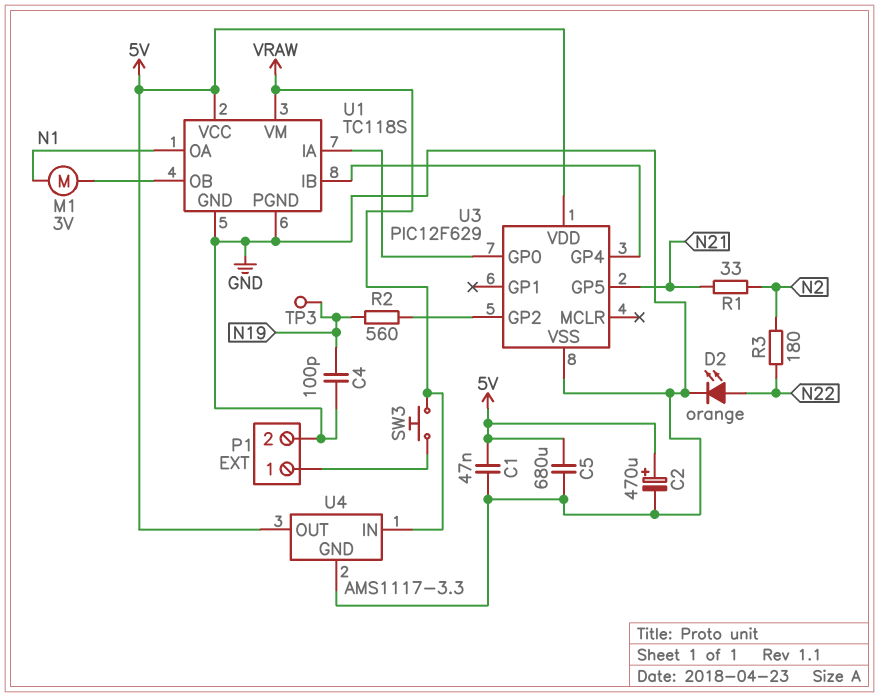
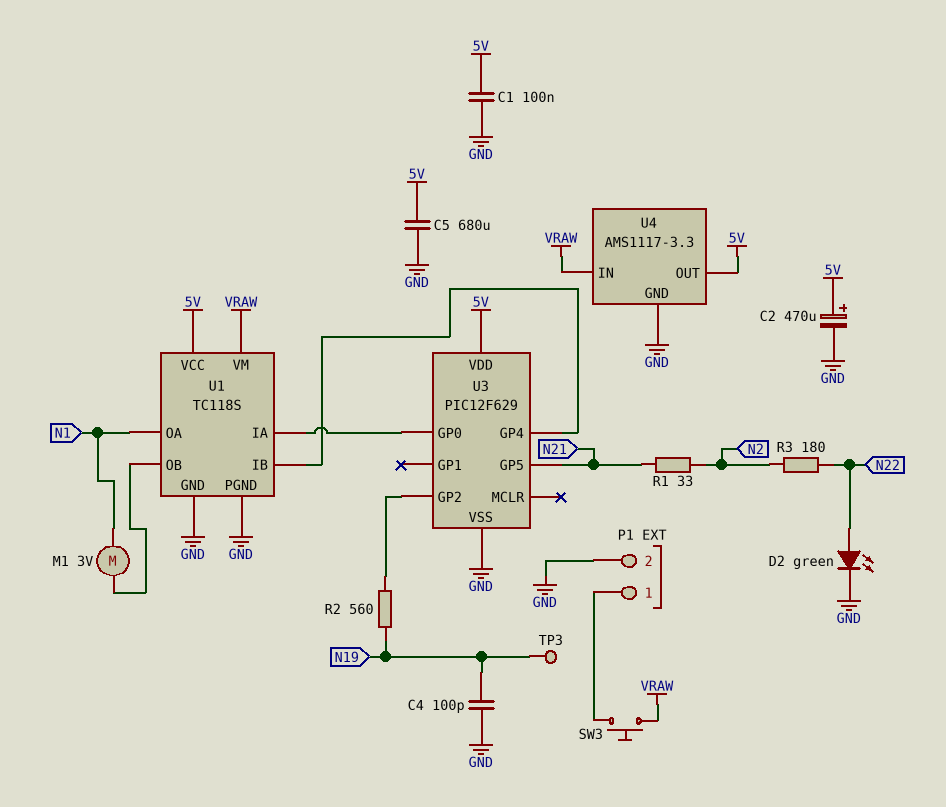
C1: 47nF (5V, GND) -> 100nF (5V, GND)
D2: LED orange (A N22, K GND) -> LED green (A N22, K GND)

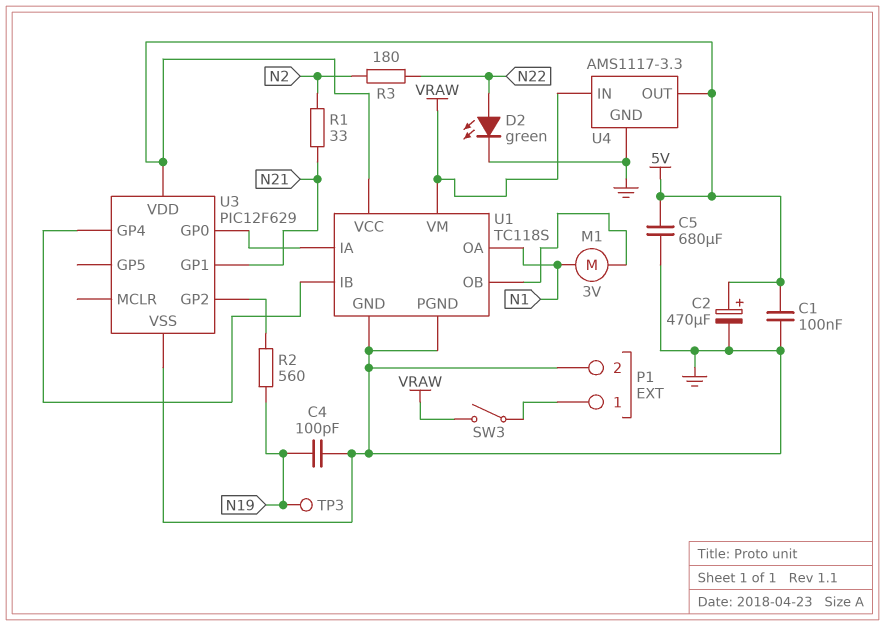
SW3: button (P1/1, VRAW) -> switch (P1/1, VRAW)
U3 pin GP1: none -> N21
U3 pin GP5: N21 -> none

